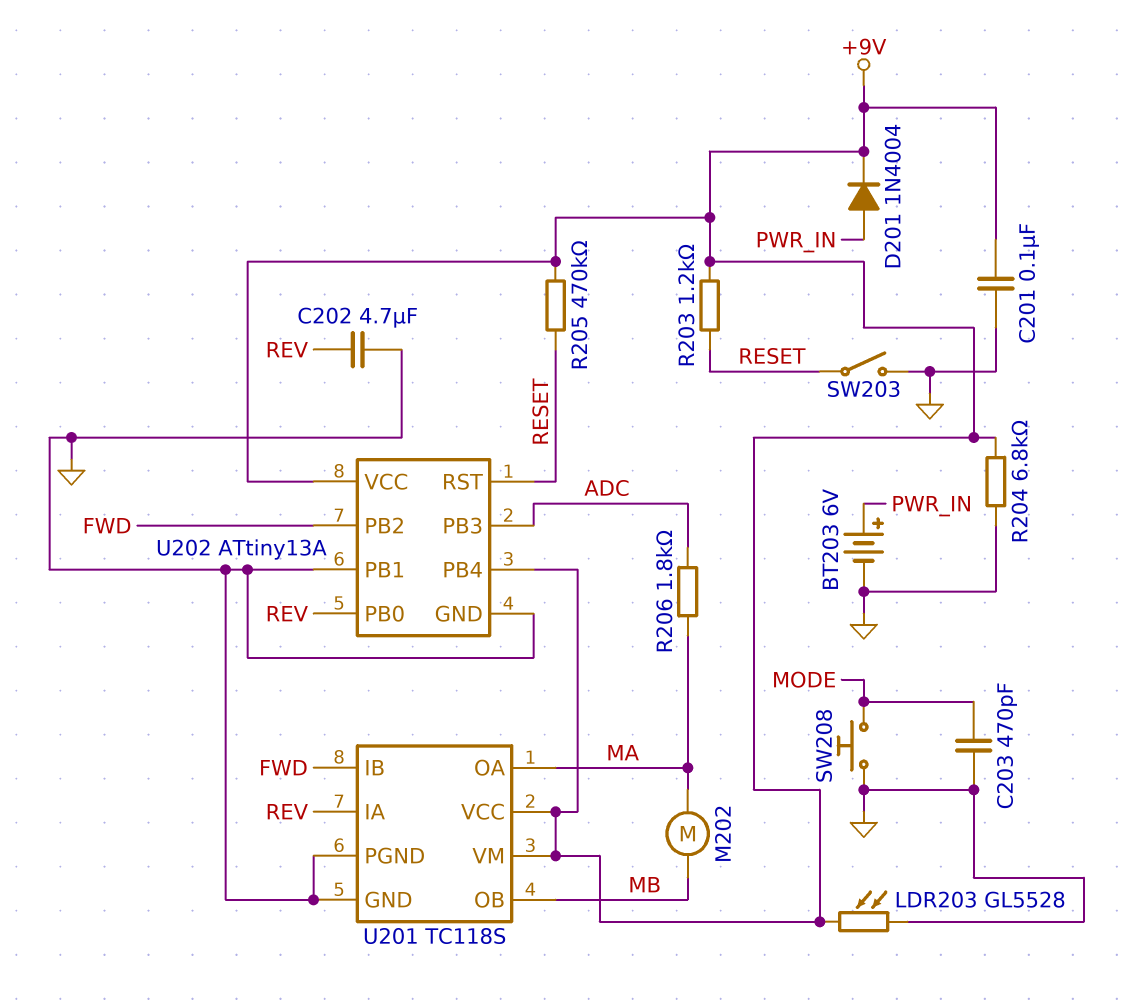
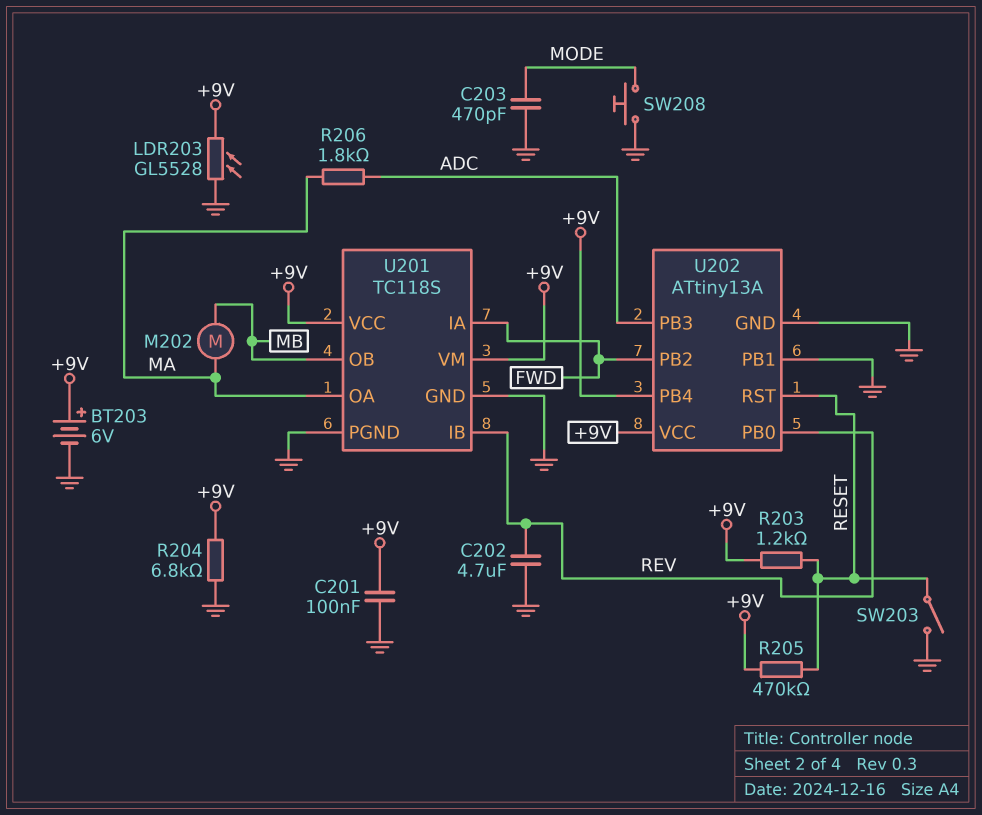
BT203: 6V (plus PWR_IN, minus GND) -> 6V (plus +9V, minus GND)
D201: diode 1N4004 (A PWR_IN, K +9V) -> none
U201 pin IA: REV -> FWD
U201 pin IB: FWD -> REV

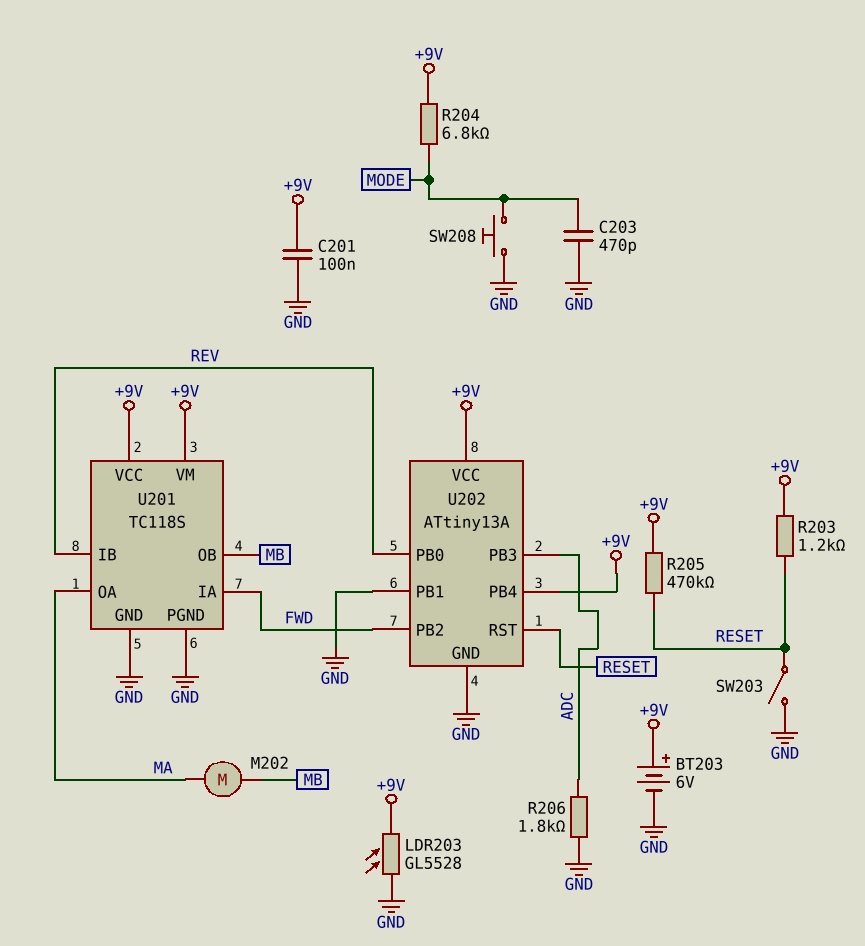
C202: 4.7uF (GND, REV) -> none
R204: 6.8k (+9V, GND) -> 6.8k (+9V, MODE)
R206: 1.8k (ADC, MA) -> 1.8k (ADC, GND)

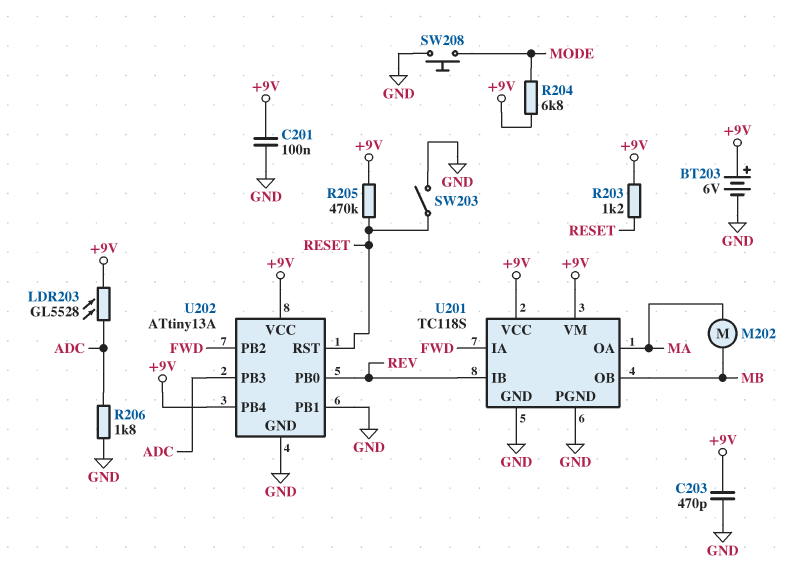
C203: 470pF (GND, MODE) -> 470pF (+9V, GND)
LDR203: GL5528 (+9V, GND) -> GL5528 (+9V, ADC)

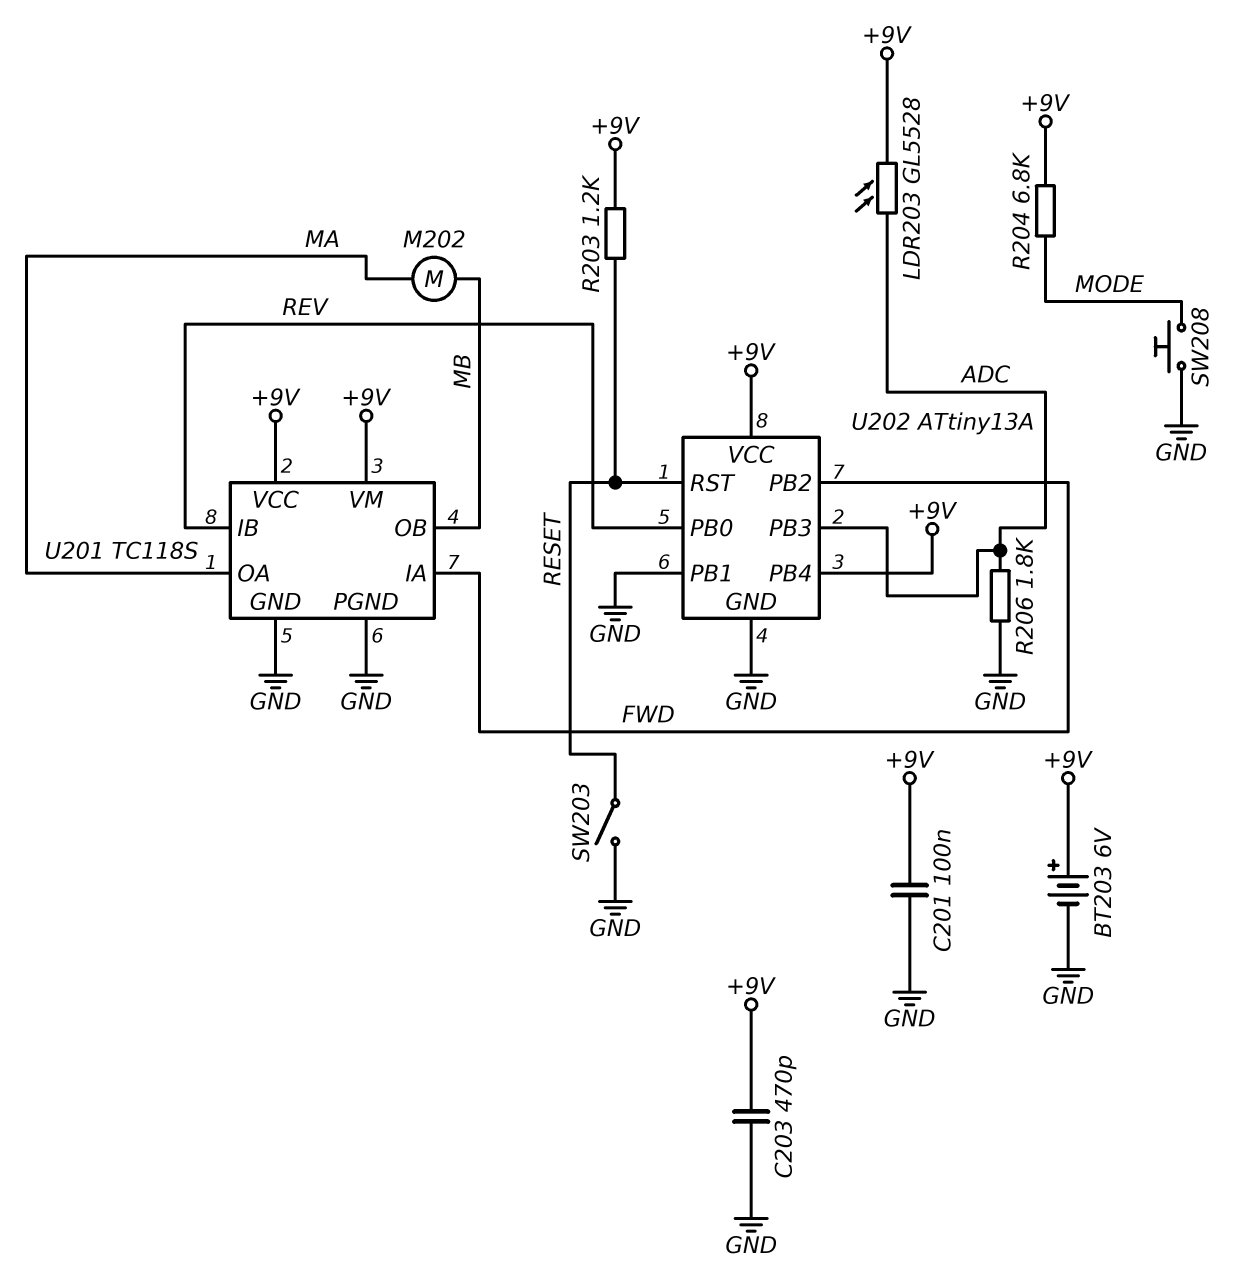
R205: 470k (+9V, RESET) -> none

